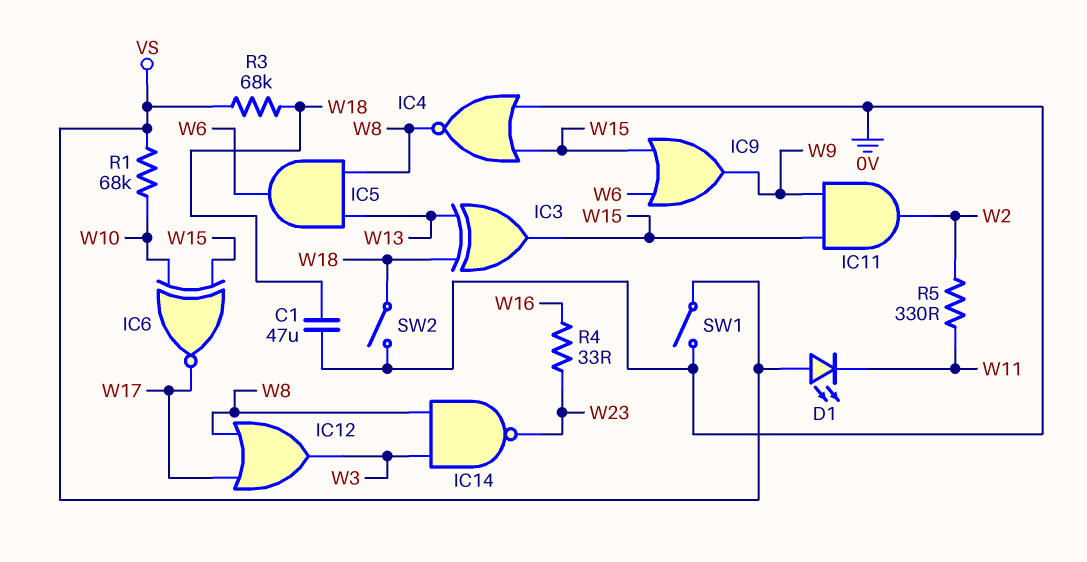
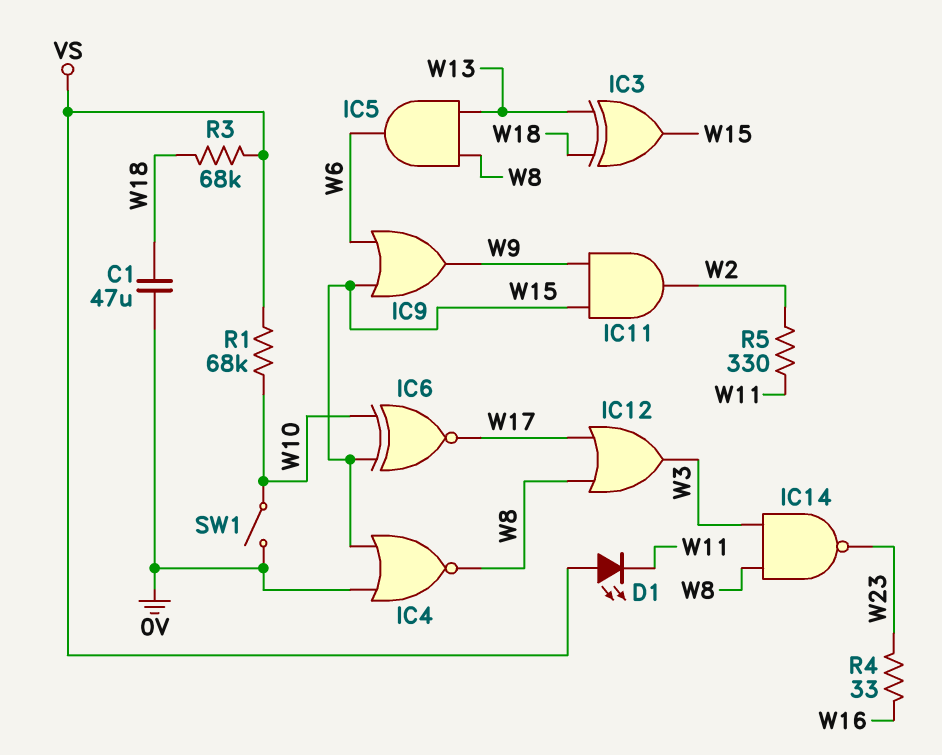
SW1: switch (0V, VS) -> switch (0V, W10)
SW2: switch (0V, W18) -> none

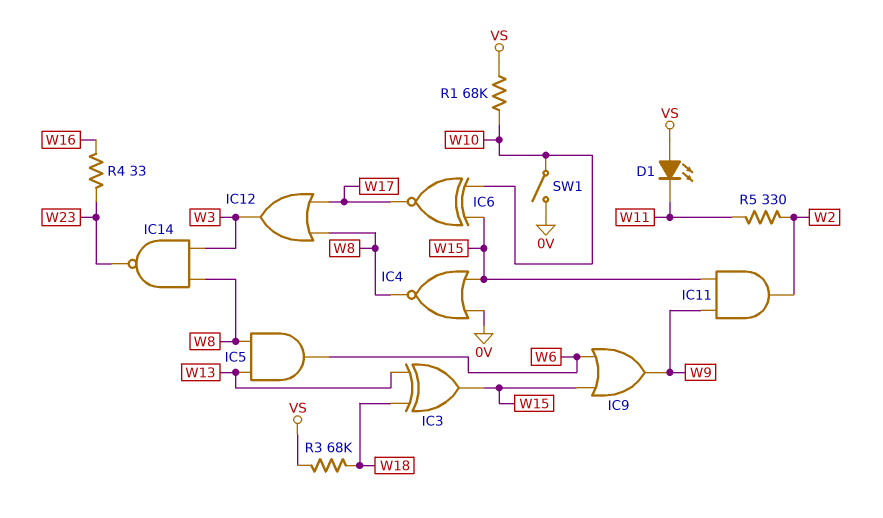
C1: 47uF (0V, W18) -> none

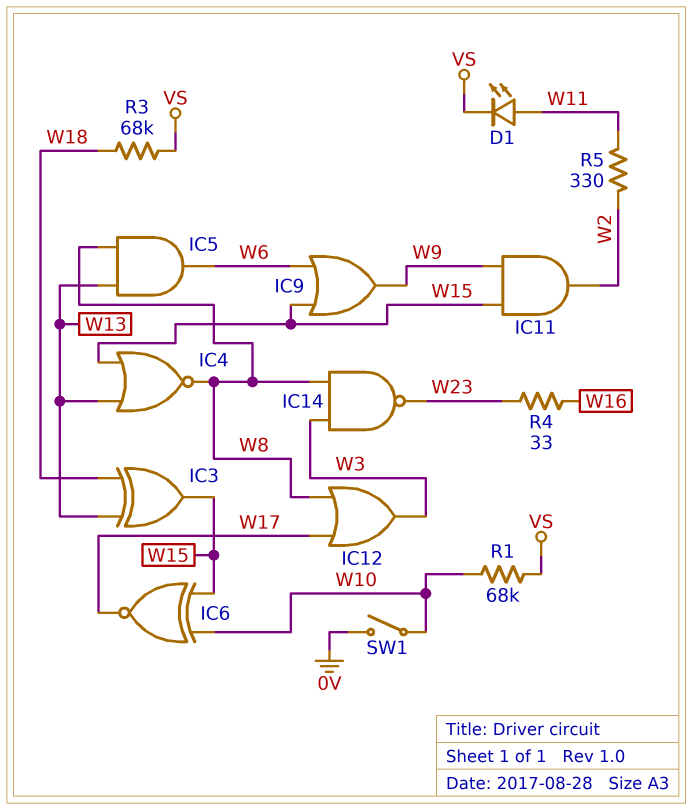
D1: LED (A VS, K W11) -> LED (A W11, K VS)
IC4: NOR (in 0V, in W15, out W8) -> NOR (in W13, in W15, out W8)

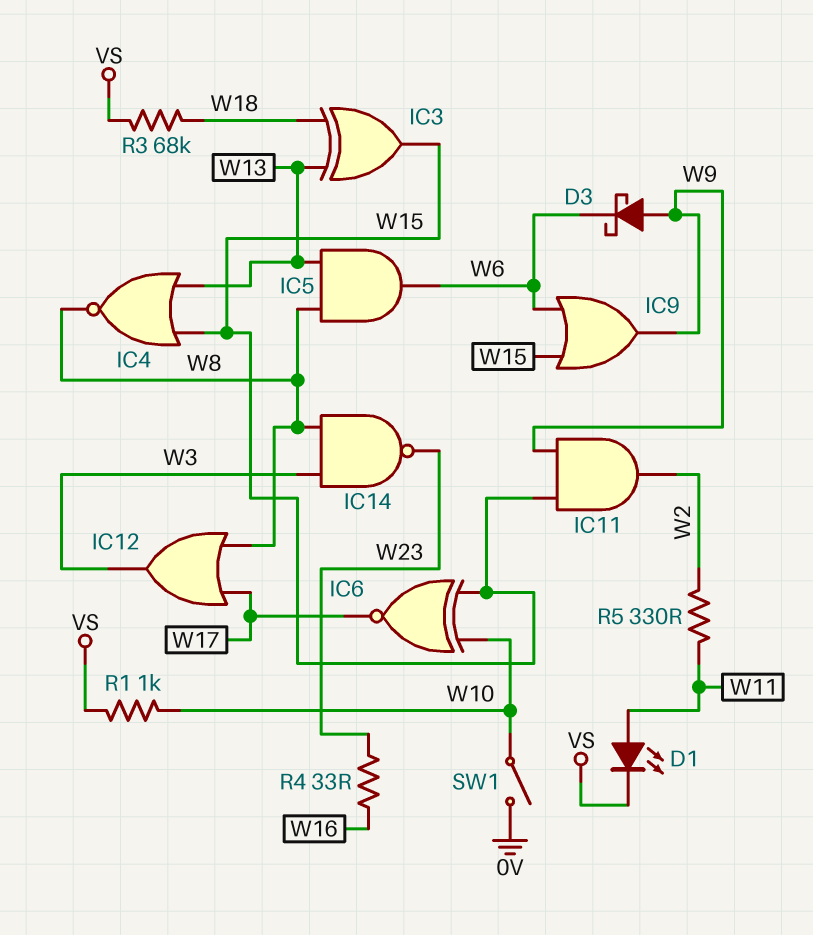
D3: none -> schottky (A W9, K W6)
R1: 68k (VS, W10) -> 1k (VS, W10)

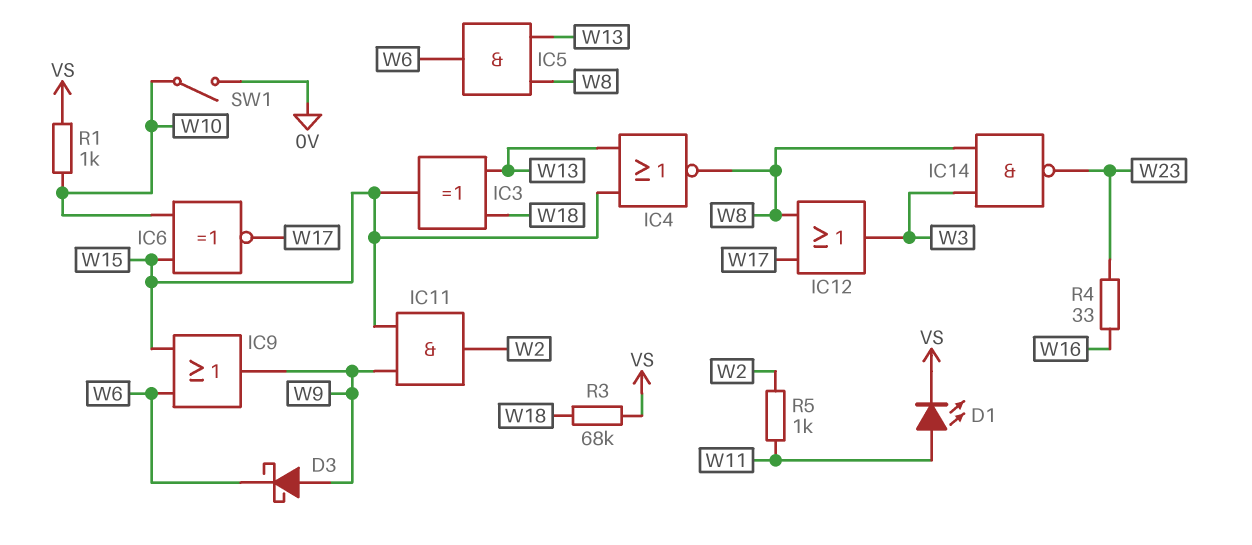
R5: 330 (W2, W11) -> 1k (W2, W11)

